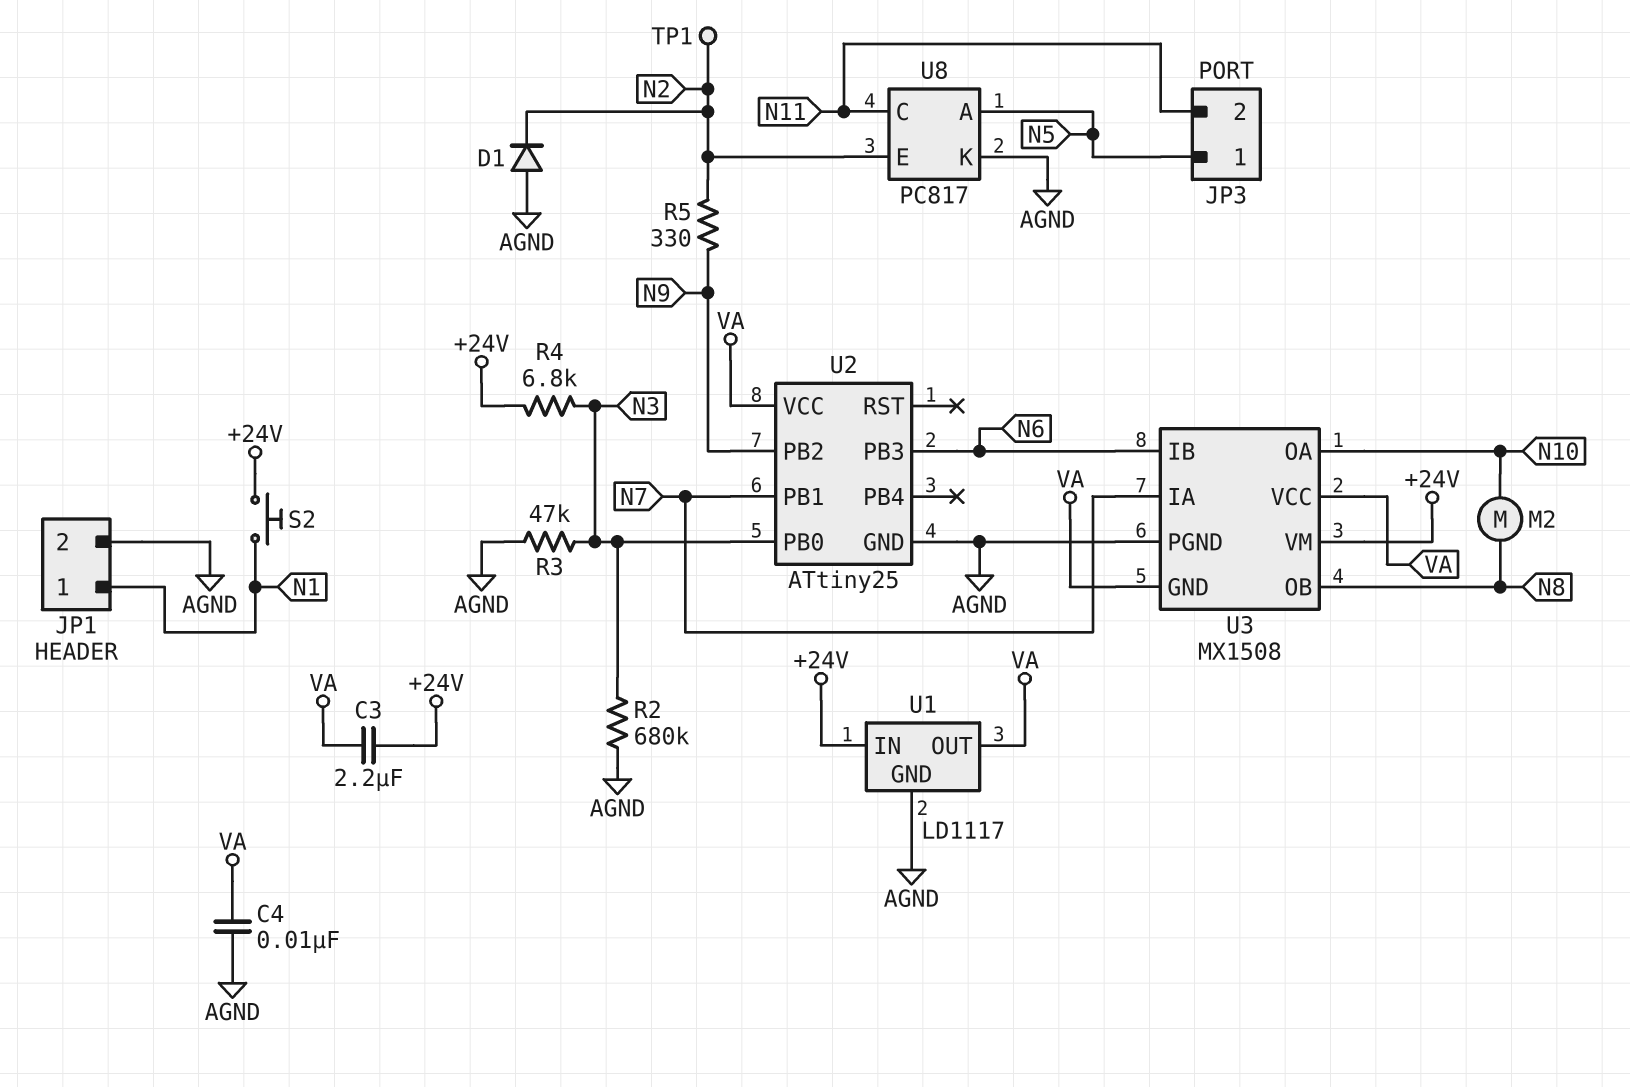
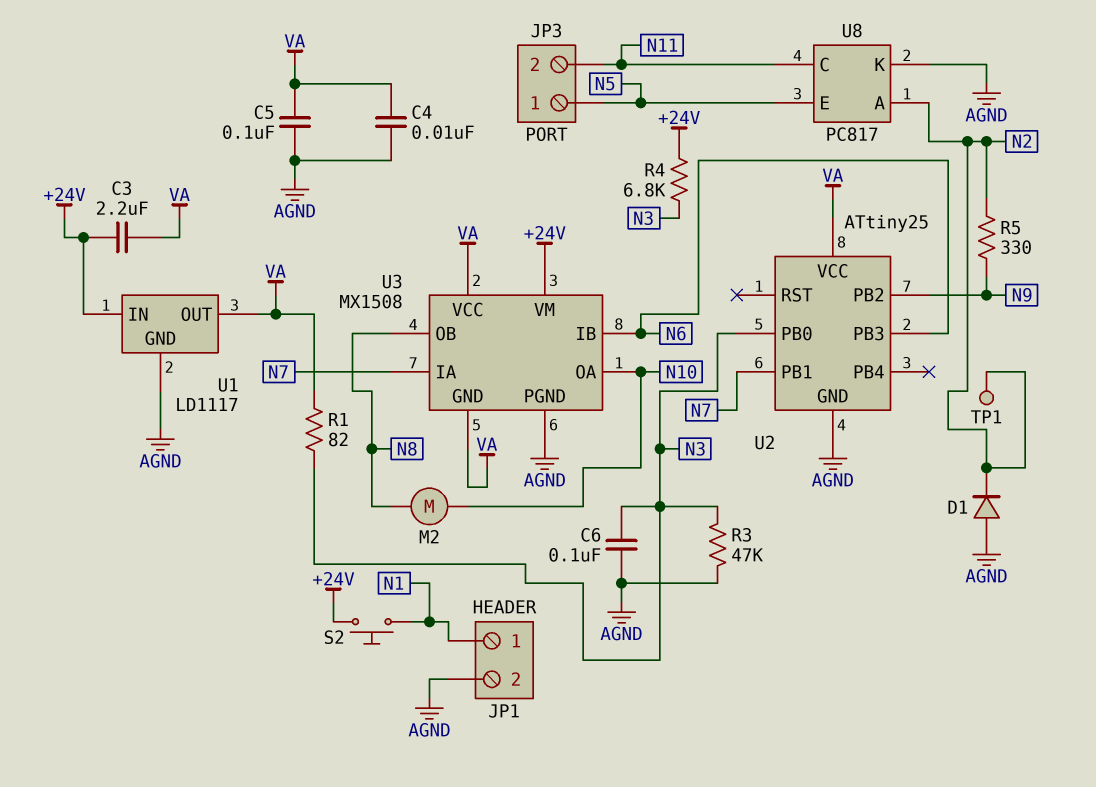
C5: none -> 100nF (AGND, VA)
C6: none -> 100nF (AGND, N3)
R1: none -> 82 (N3, VA)
R2: 680k (AGND, N3) -> none
U8 pin A: N5 -> N2
U8 pin E: N2 -> N5

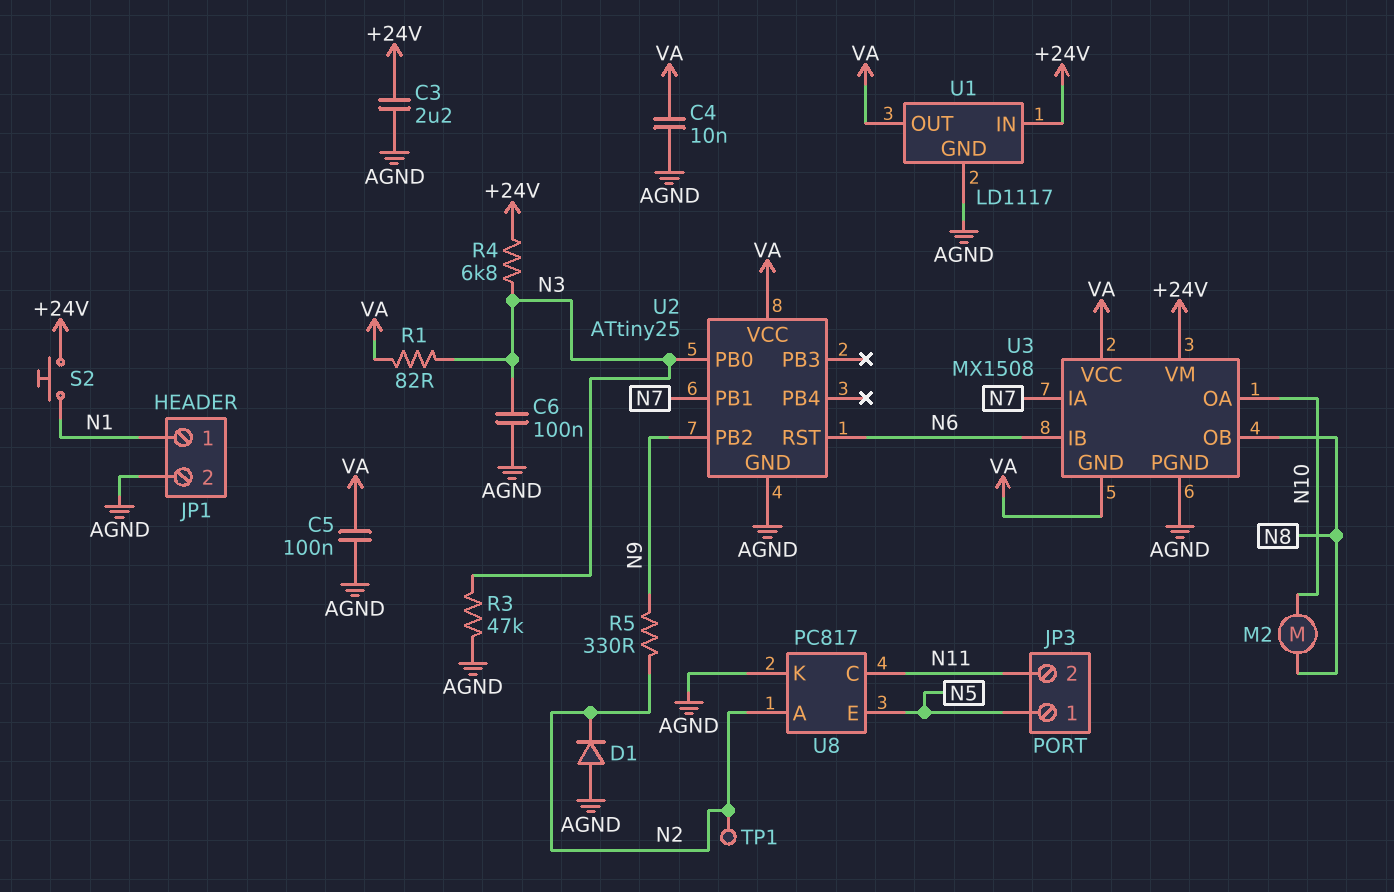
C3: 2.2uF (+24V, VA) -> 2.2uF (+24V, AGND)
U2 pin PB3: N6 -> none
U2 pin RST: none -> N6

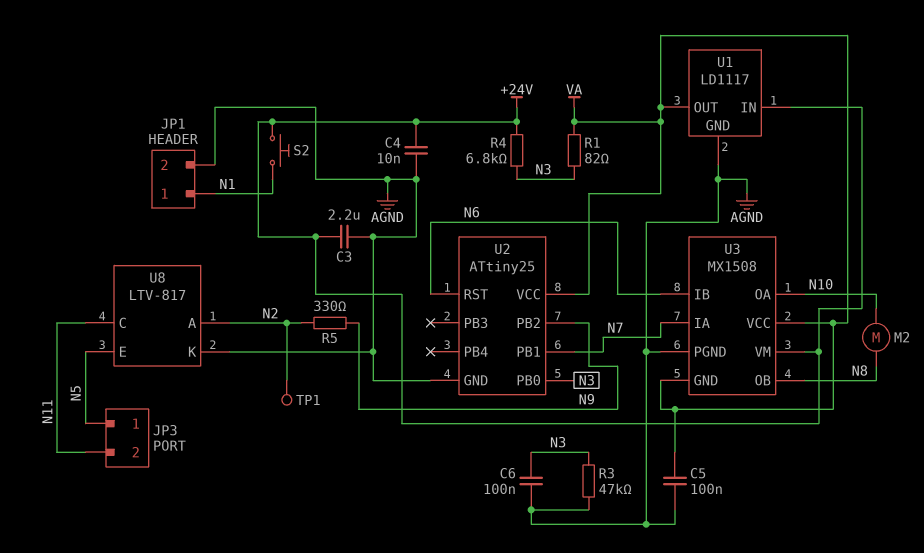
C4: 10nF (AGND, VA) -> 10nF (+24V, AGND)
D1: diode (A AGND, K N2) -> none
U8: PC817 -> LTV-817

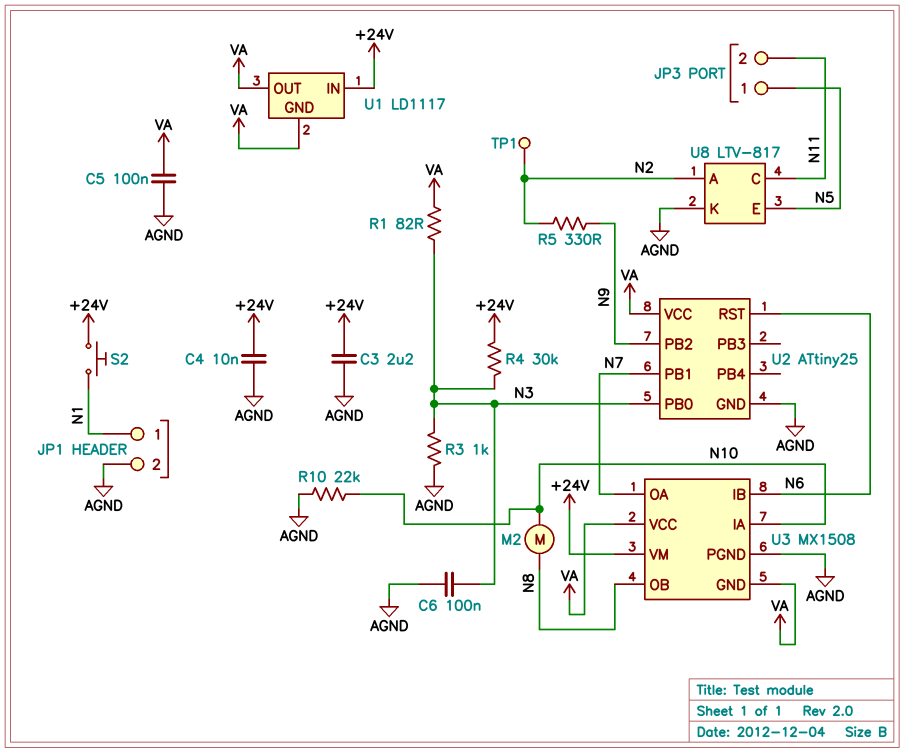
R3: 47k (AGND, N3) -> 1k (AGND, N3)
R4: 6.8k (+24V, N3) -> 30k (+24V, N3)
R10: none -> 22k (AGND, N10)
U1 pin GND: AGND -> VA
U3 pin IA: N7 -> N10
U3 pin OA: N10 -> N7

